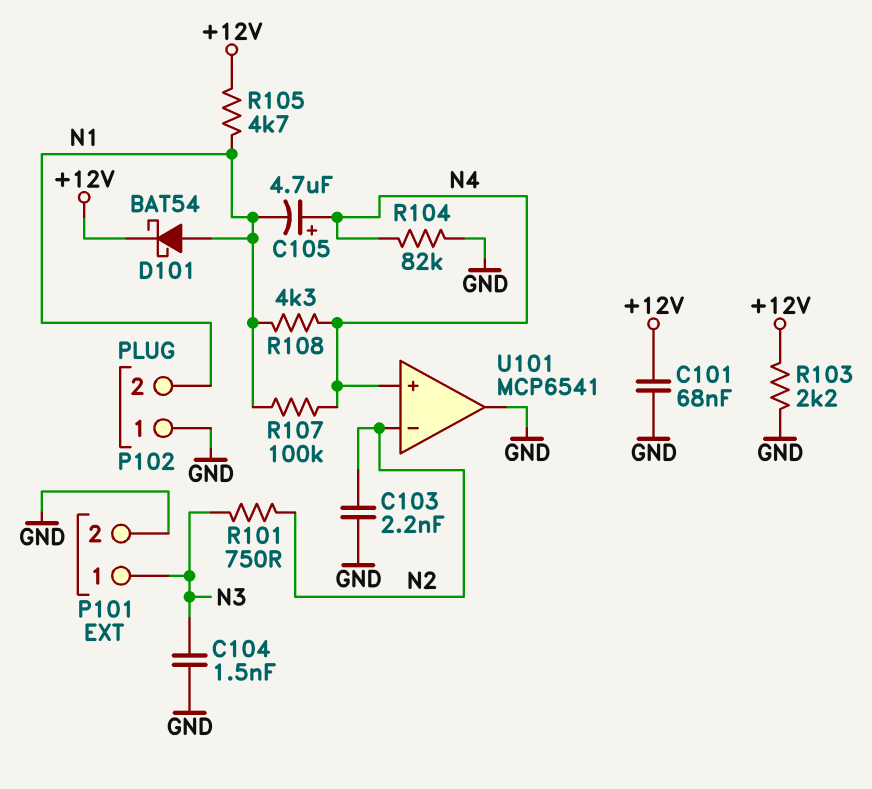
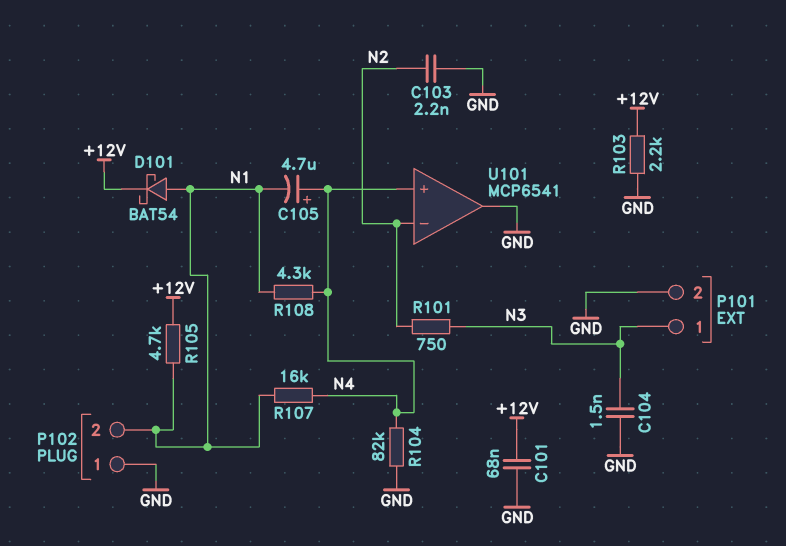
R107: 100k (N1, N4) -> 16k (N1, N4)

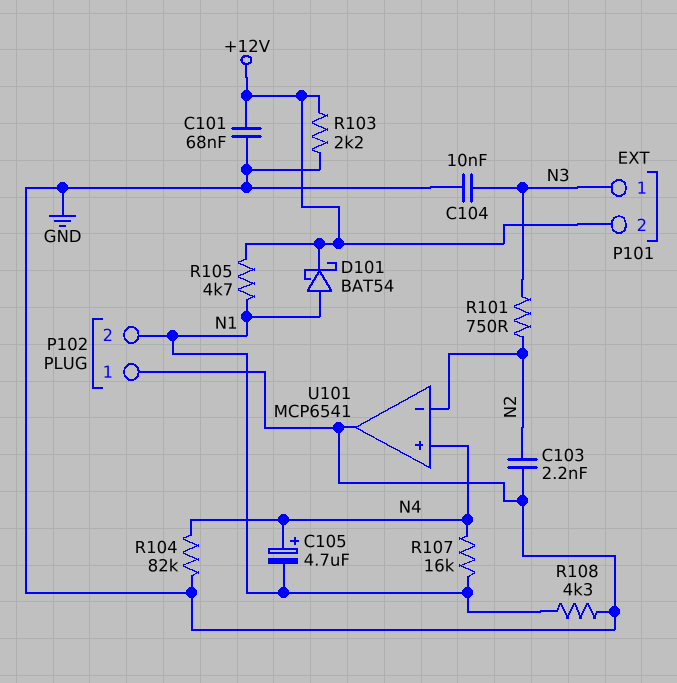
C104: 1.5nF (GND, N3) -> 10nF (GND, N3)
P101 pin 2: GND -> +12V
R108: 4.3k (N1, N4) -> 4.3k (GND, N1)

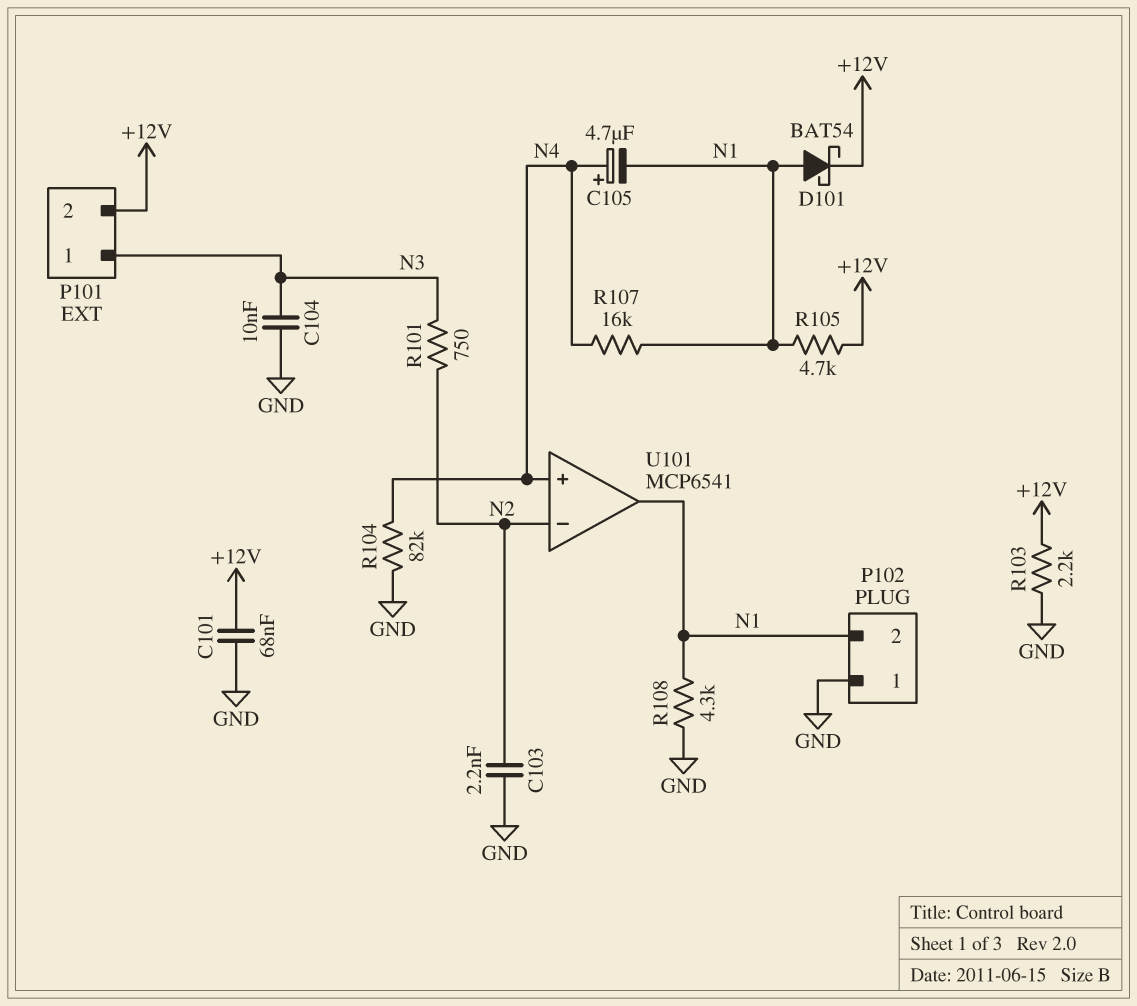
U101 pin out: GND -> N1

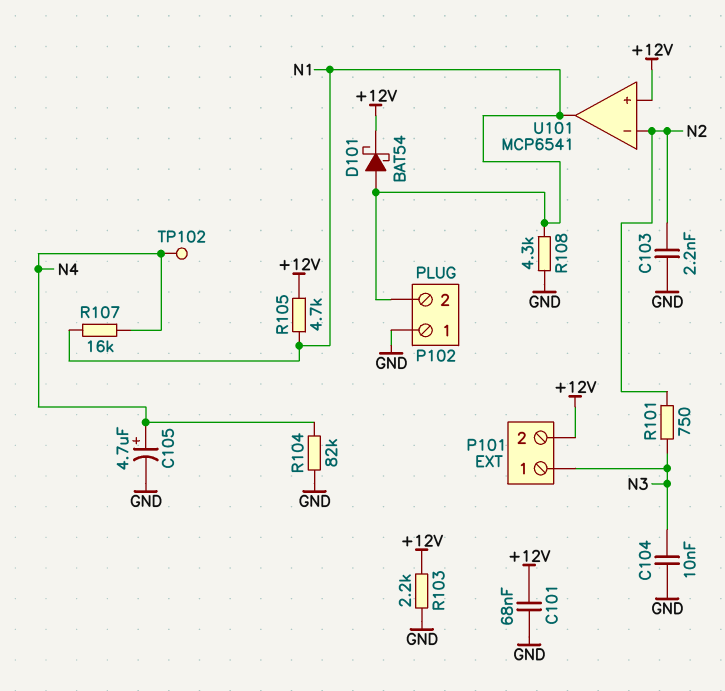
C105: 4.7uF (plus N4, minus N1) -> 4.7uF (plus N4, minus GND)
TP102: none -> test point (N4)
U101 pin in+: N4 -> +12V

